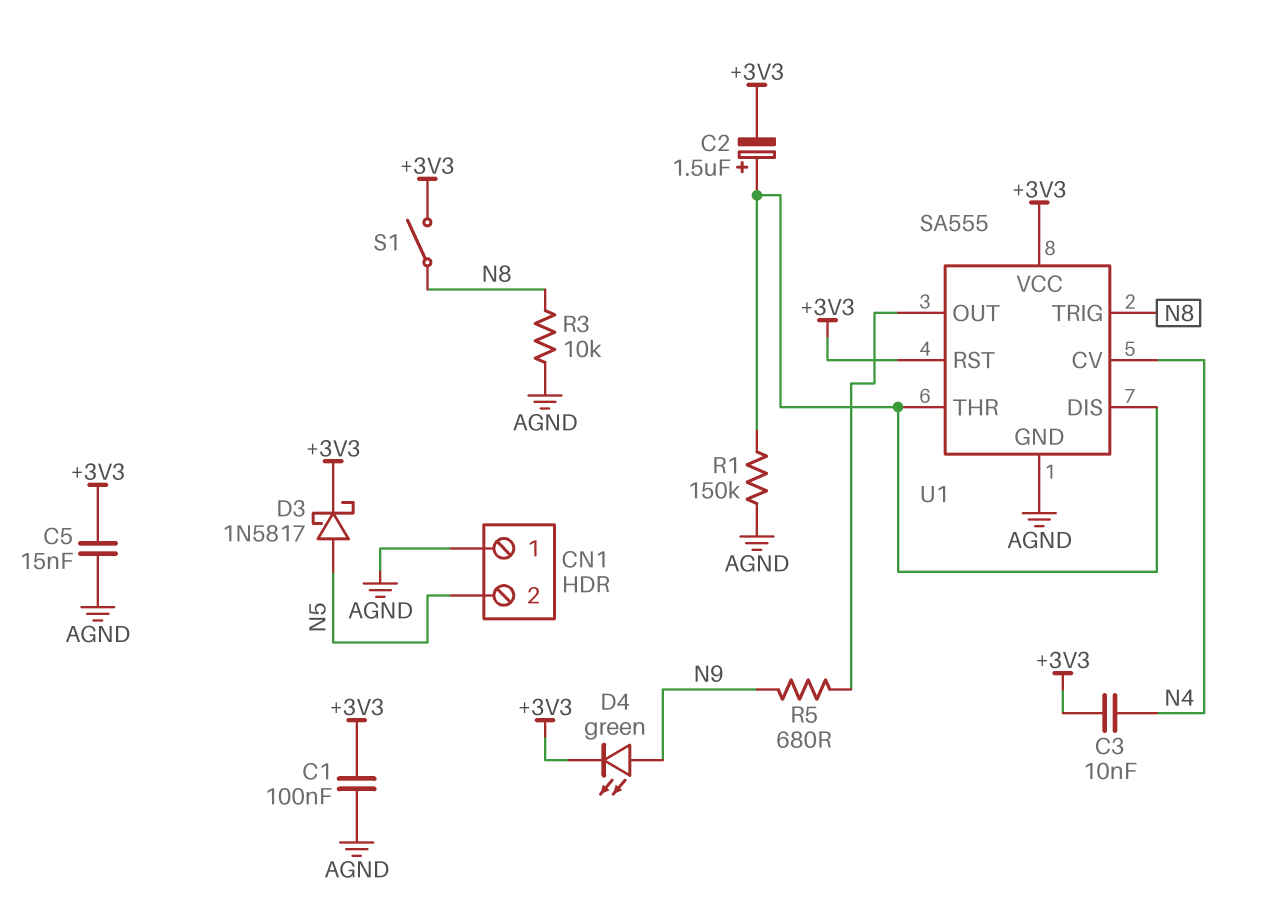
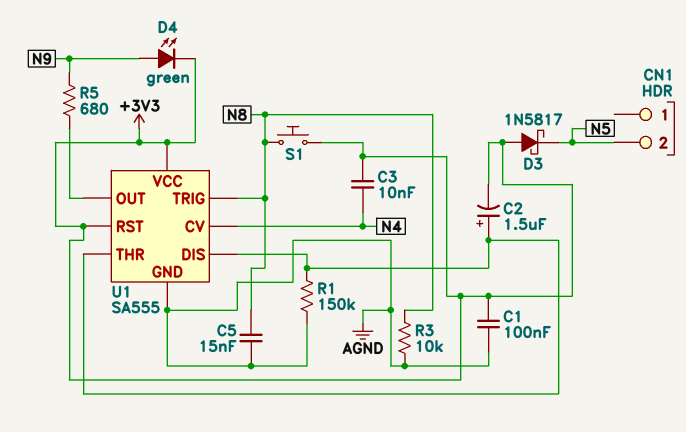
C5: 15nF (+3V3, AGND) -> 15nF (AGND, N8)
CN1 pin 1: AGND -> none
D3: schottky 1N5817 (A N5, K +3V3) -> schottky 1N5817 (A +3V3, K N5)
S1: switch (+3V3, N8) -> button (+3V3, N8)

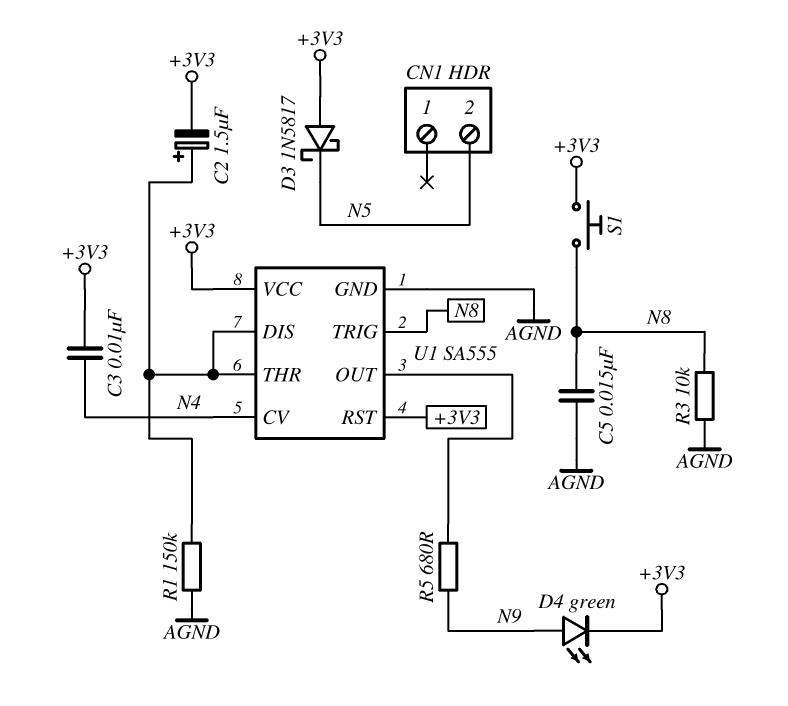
C1: 100nF (+3V3, AGND) -> none

